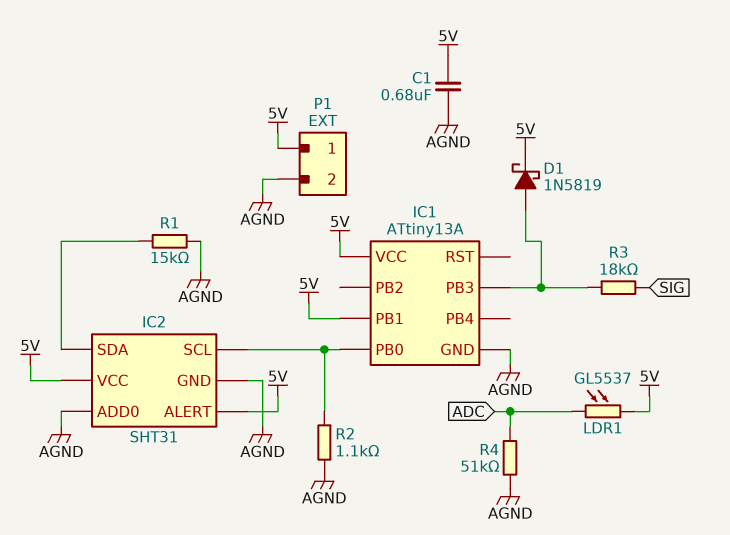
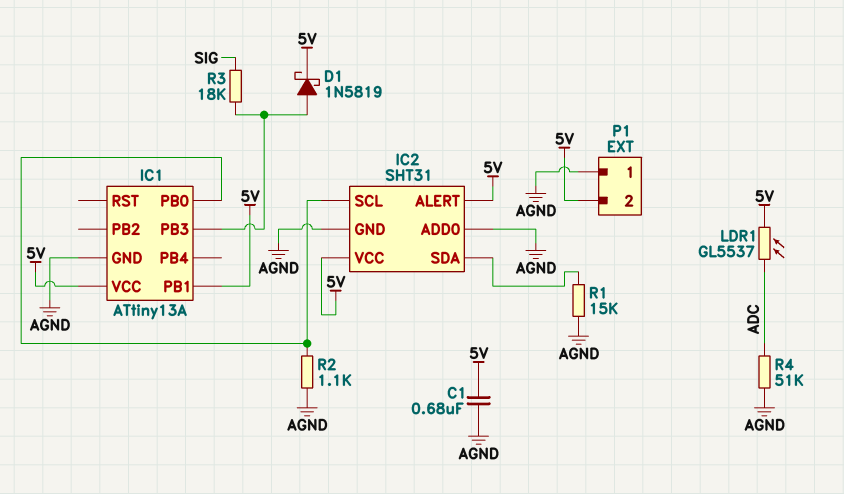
P1 pin 1: 5V -> AGND
P1 pin 2: AGND -> 5V

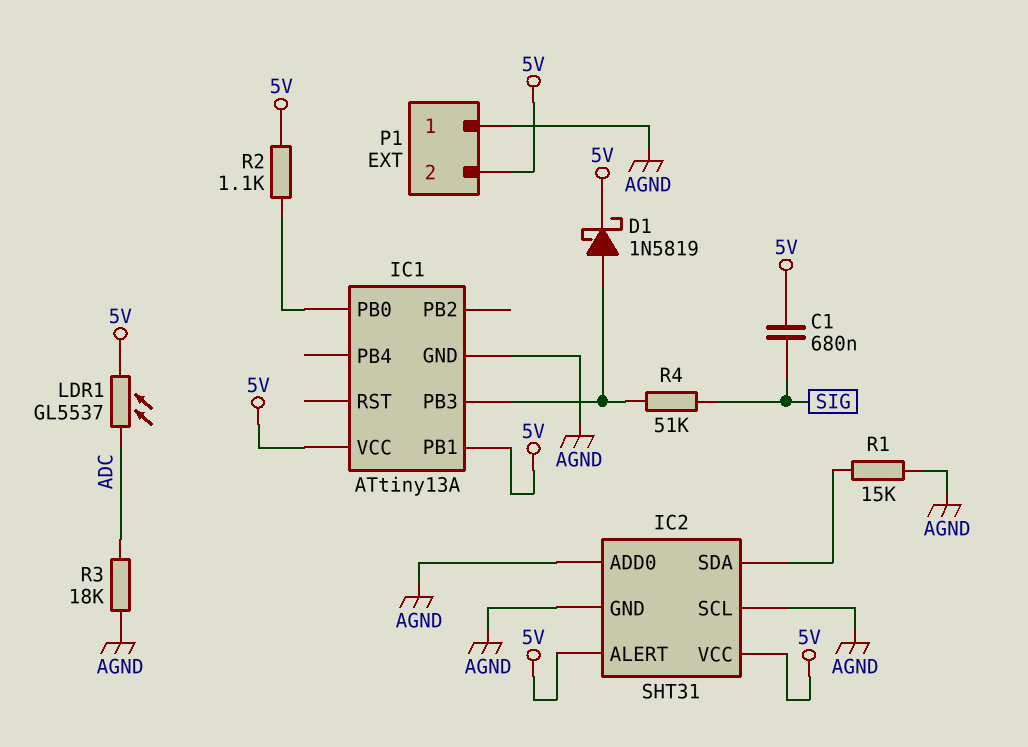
C1: 680nF (5V, AGND) -> 680nF (5V, SIG)
IC2 pin SCL: IC1/PB0 -> AGND
R2: 1.1k (AGND, IC1/PB0) -> 1.1k (5V, IC1/PB0)
R3: 18k (IC1/PB3, SIG) -> 18k (ADC, AGND)
R4: 51k (ADC, AGND) -> 51k (IC1/PB3, SIG)

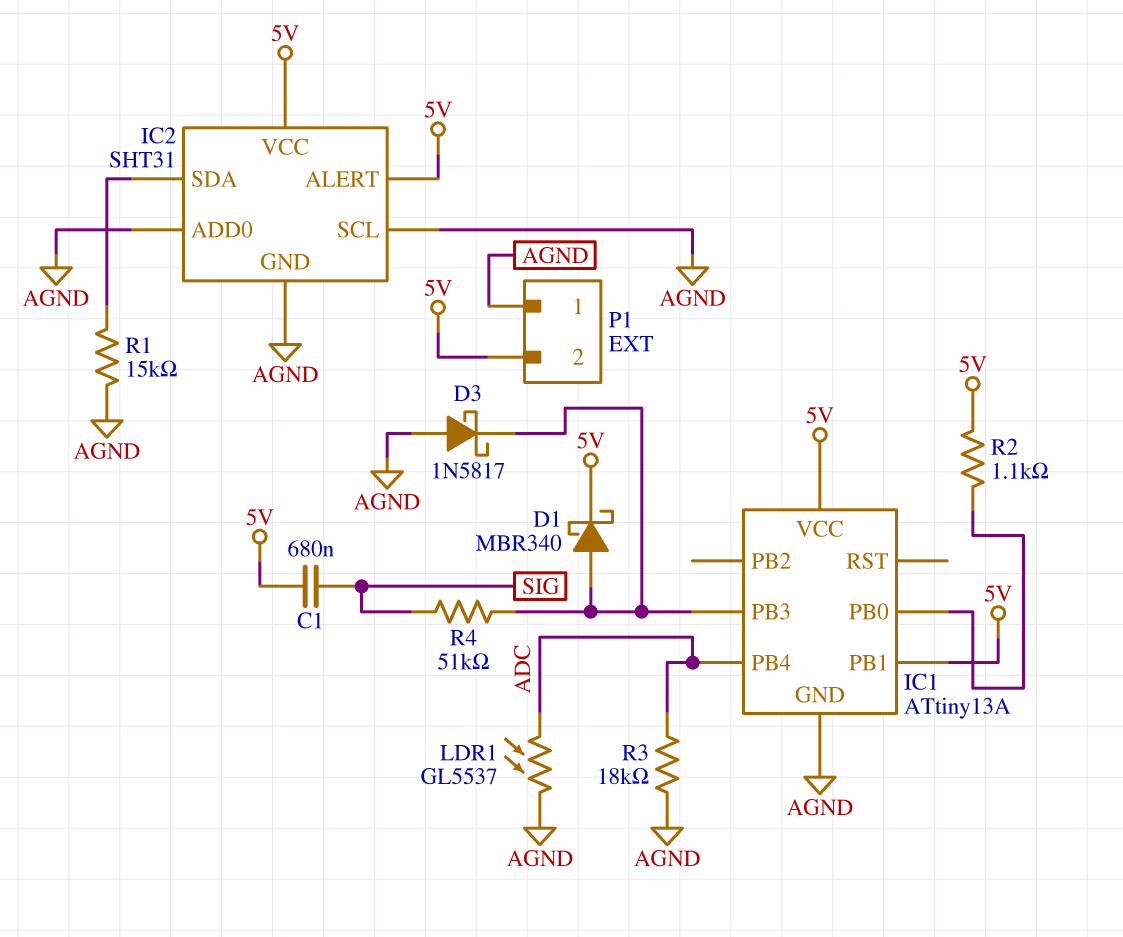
D1: schottky 1N5819 (A IC1/PB3, K 5V) -> schottky MBR340 (A IC1/PB3, K 5V)
D3: none -> schottky 1N5817 (A AGND, K IC1/PB3)
IC1 pin PB4: none -> ADC
LDR1: GL5537 (5V, ADC) -> GL5537 (ADC, AGND)

